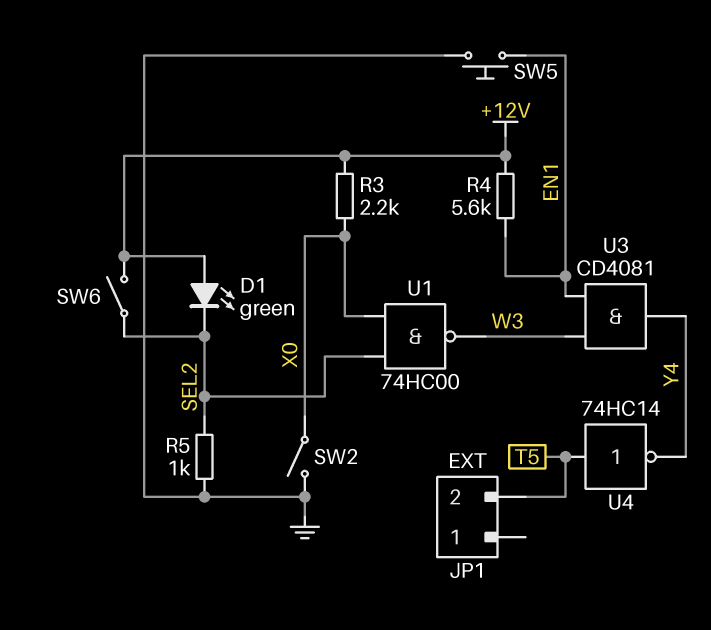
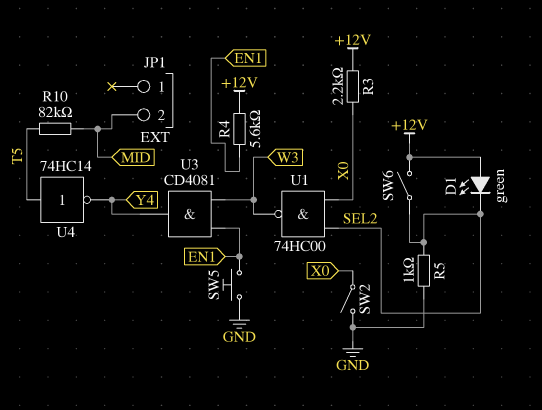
JP1 pin 2: T5 -> MID
R10: none -> 82k (MID, T5)

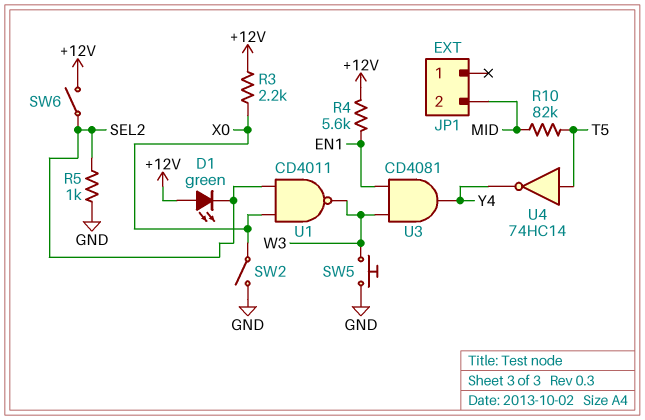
SW5: button (EN1, GND) -> button (GND, W3)
U1: NAND 74HC00 (in SEL2, in X0, out W3) -> NAND CD4011 (in SEL2, in X0, out W3)

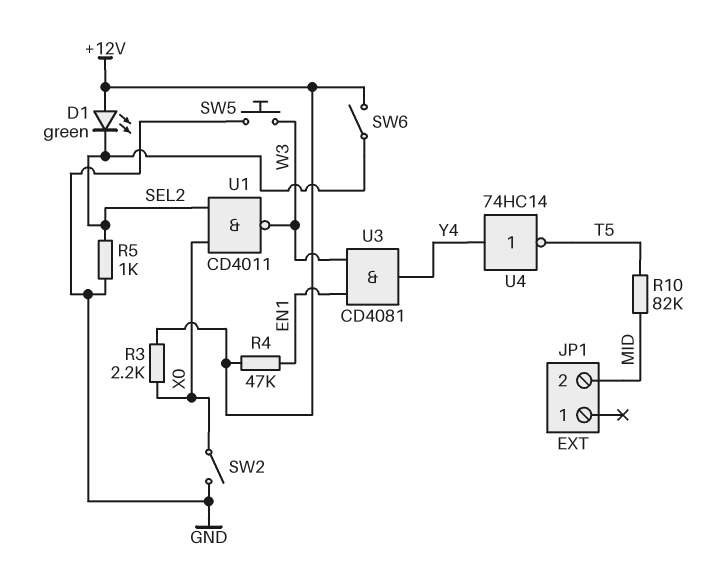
R4: 5.6k (+12V, EN1) -> 47k (+12V, EN1)
U4: NOT 74HC14 (in T5, out Y4) -> NOT 74HC14 (in Y4, out T5)

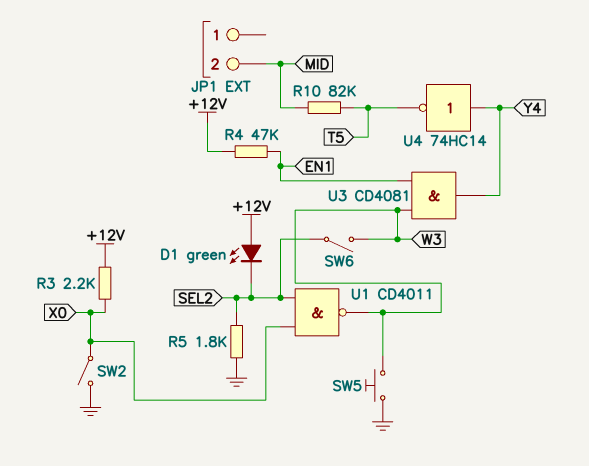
R5: 1k (GND, SEL2) -> 1.8k (GND, SEL2)
SW6: switch (+12V, SEL2) -> switch (SEL2, W3)

